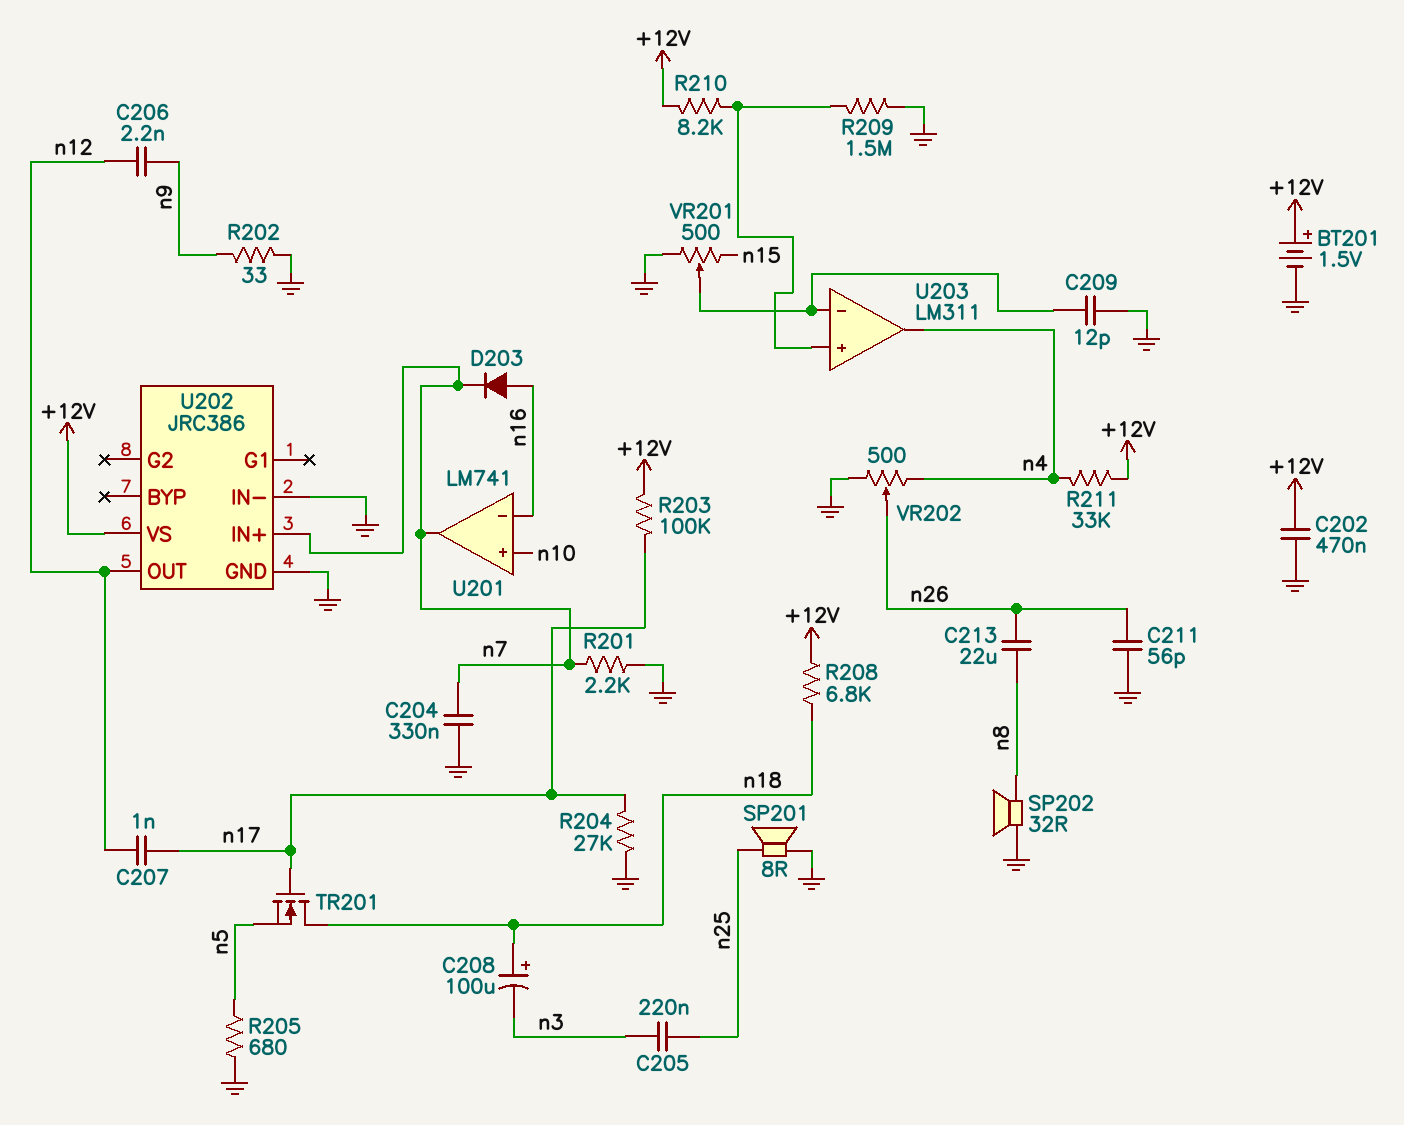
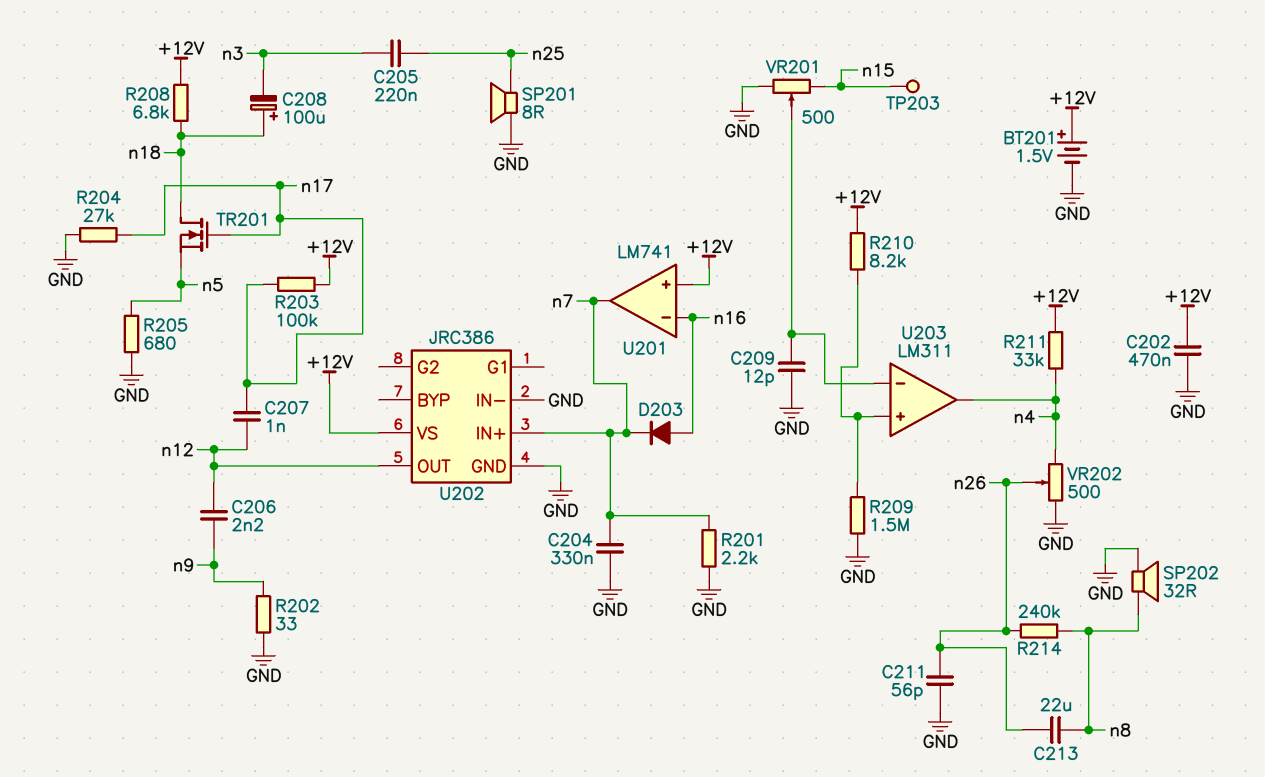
R214: none -> 240k (n8, n26)
TP203: none -> test point (n15)
U201 pin in+: n10 -> +12V

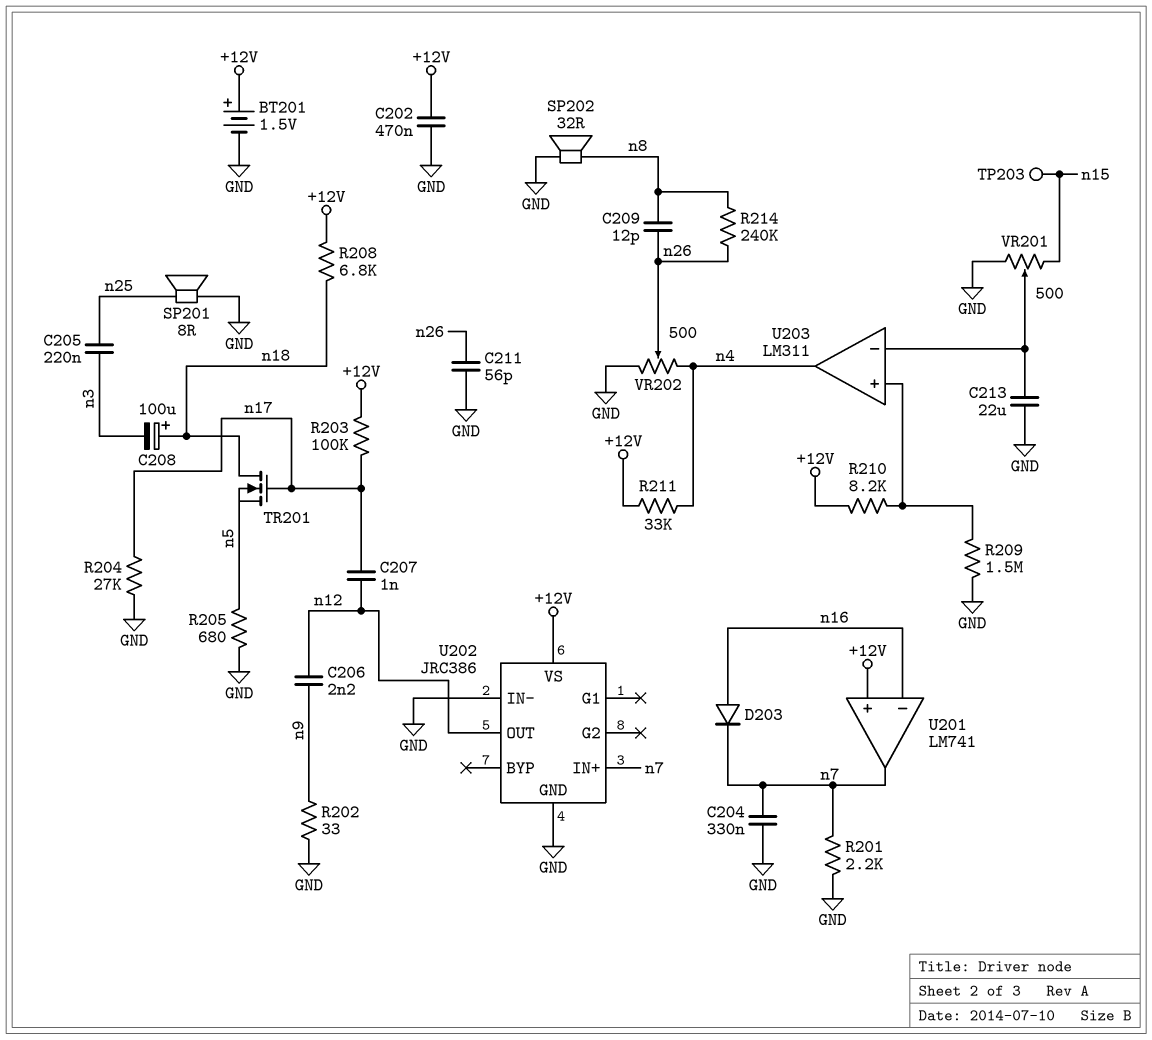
C209: 12pF (GND, U203/in-) -> 12pF (n8, n26)
C213: 22uF (n8, n26) -> 22uF (GND, U203/in-)

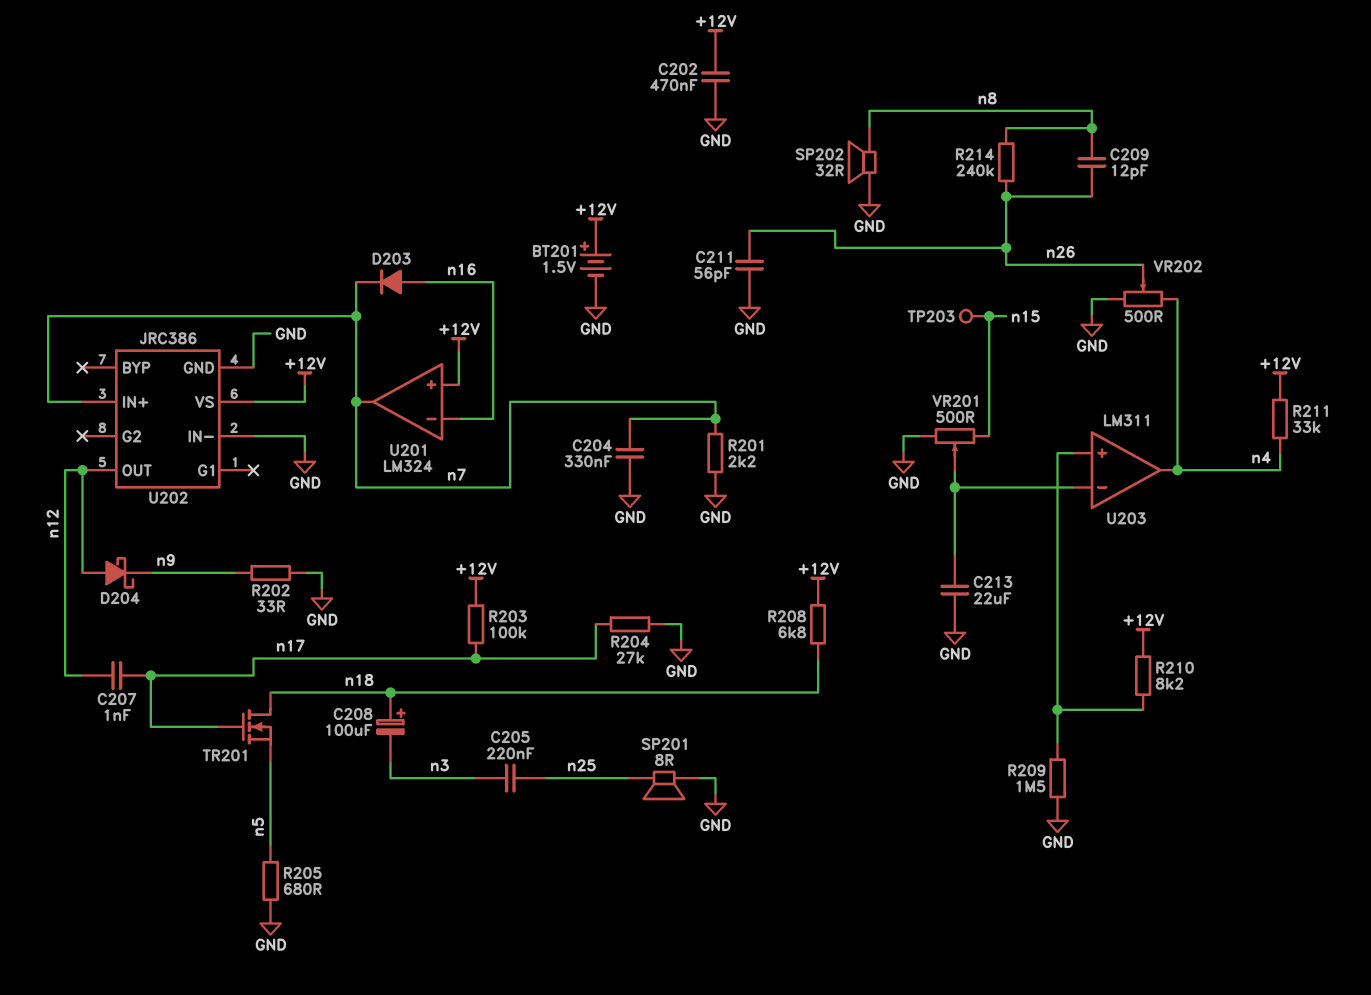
C206: 2.2nF (n9, n12) -> none
D204: none -> schottky (A n12, K n9)
U201: LM741 -> LM324

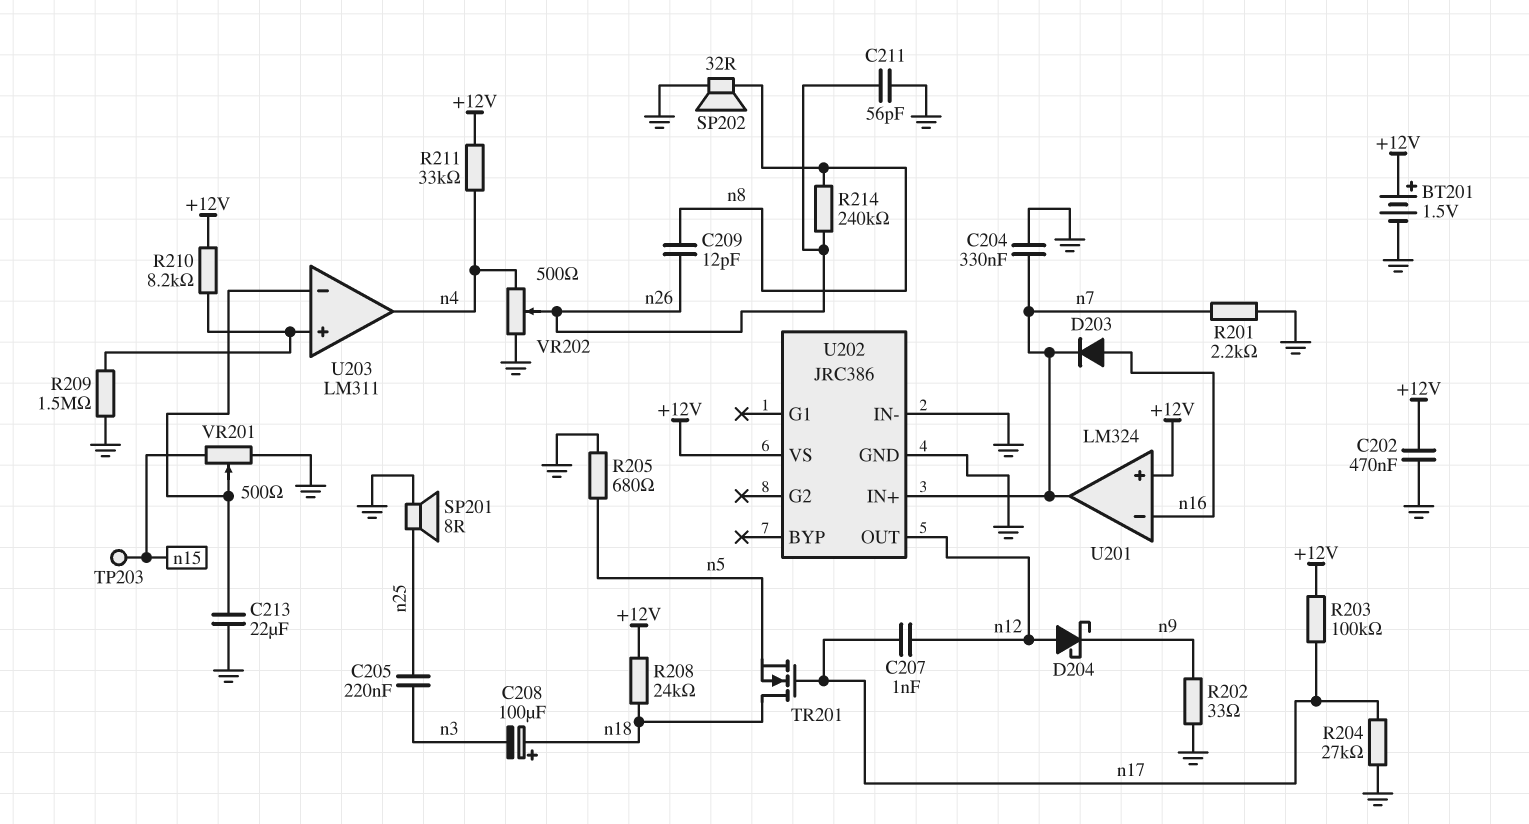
R208: 6.8k (+12V, n18) -> 24k (+12V, n18)

